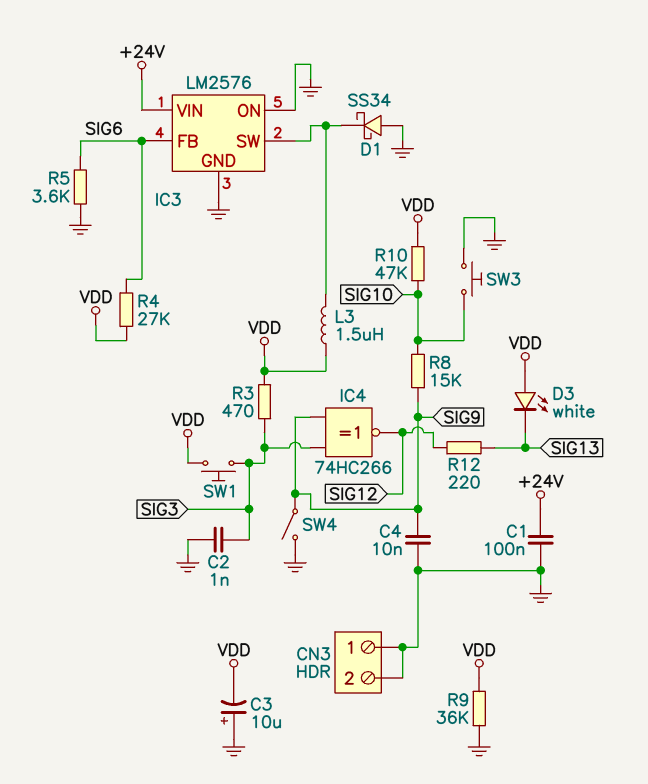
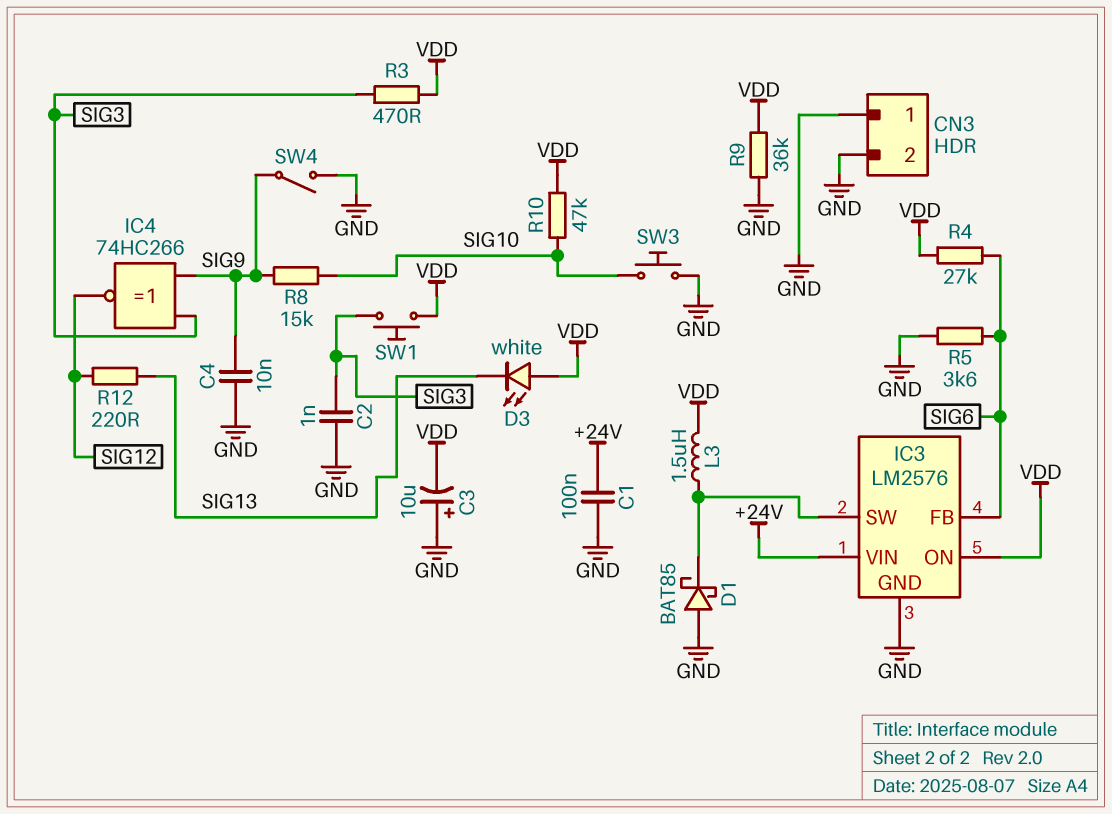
D1: schottky SS34 (A GND, K IC3/SW) -> schottky BAT85 (A GND, K IC3/SW)
IC3 pin ON: GND -> VDD

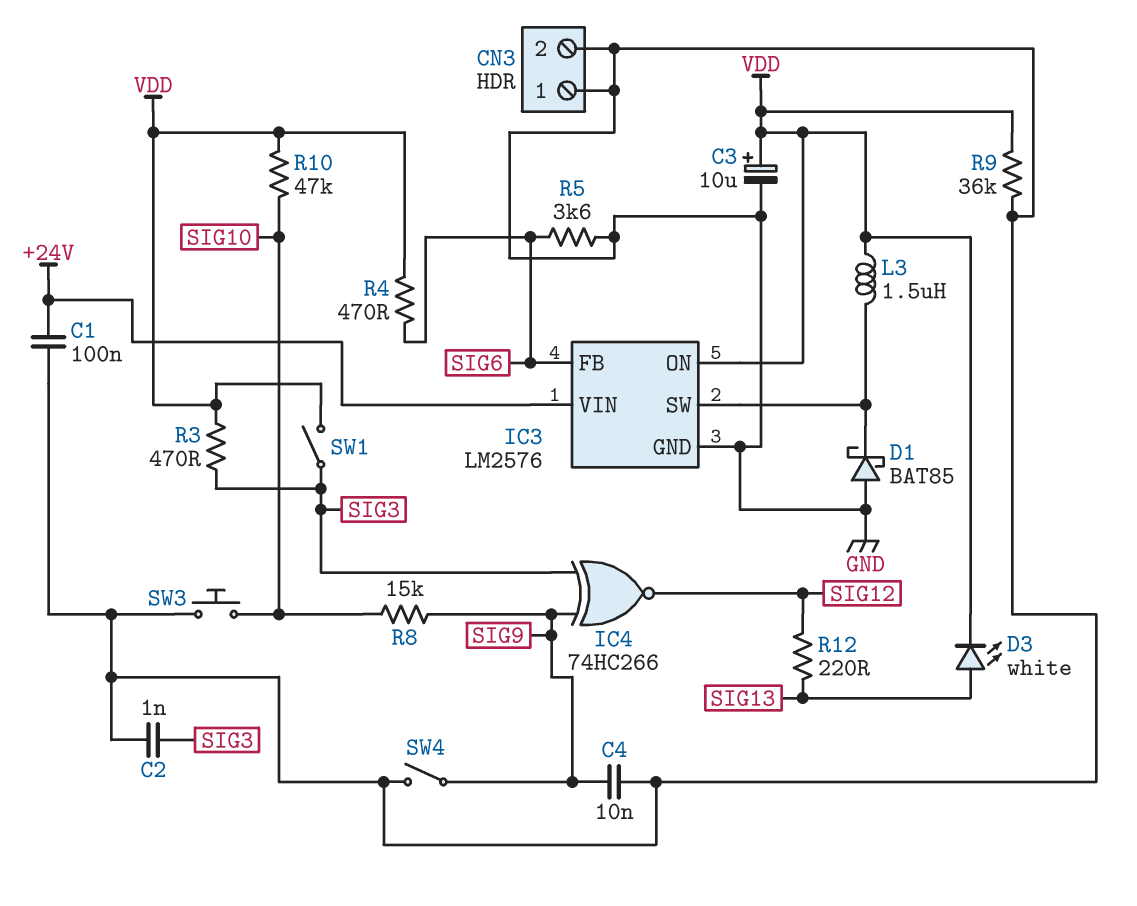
C3: 10uF (plus GND, minus VDD) -> 10uF (plus VDD, minus GND)
D3: LED white (A VDD, K SIG13) -> LED white (A SIG13, K VDD)
R4: 27k (SIG6, VDD) -> 470 (SIG6, VDD)
SW1: button (SIG3, VDD) -> switch (SIG3, VDD)

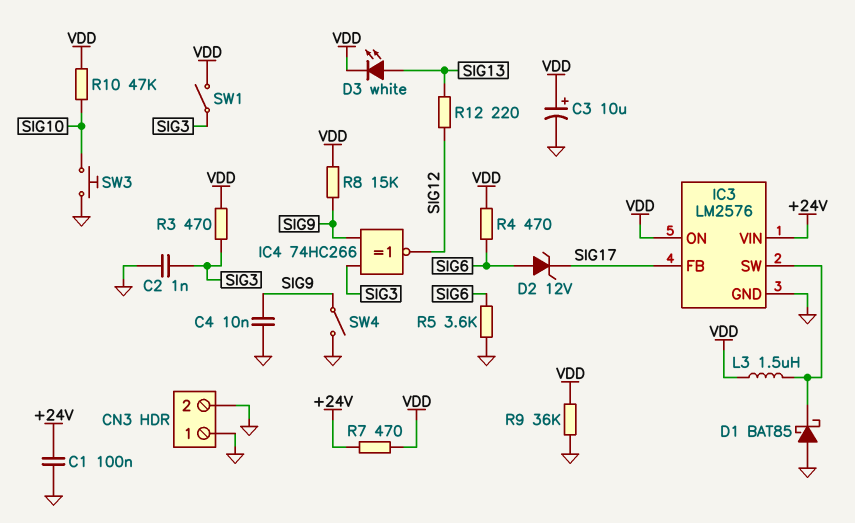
D2: none -> zener 12V (A SIG6, K SIG17)
IC3 pin FB: SIG6 -> SIG17
R7: none -> 470 (+24V, VDD)
R8: 15k (SIG9, SIG10) -> 15k (SIG9, VDD)

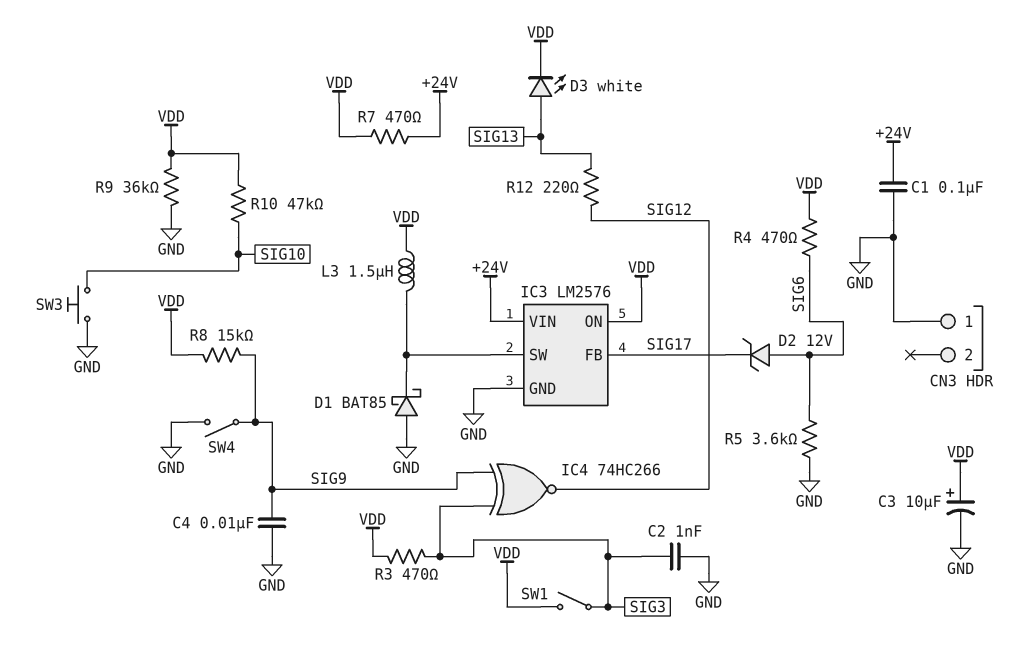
CN3 pin 2: GND -> none

